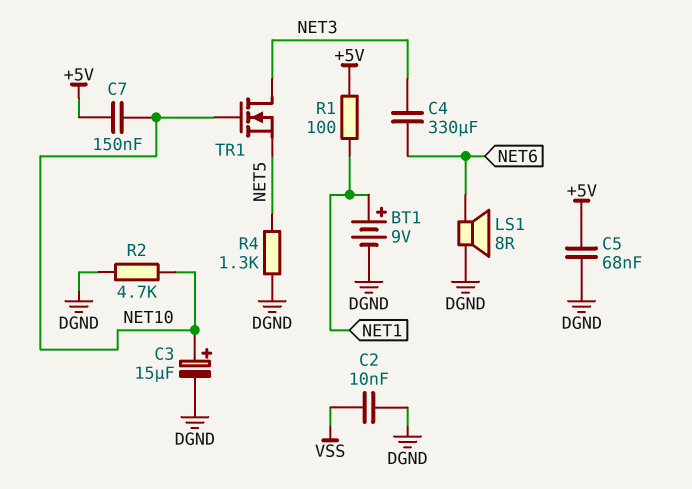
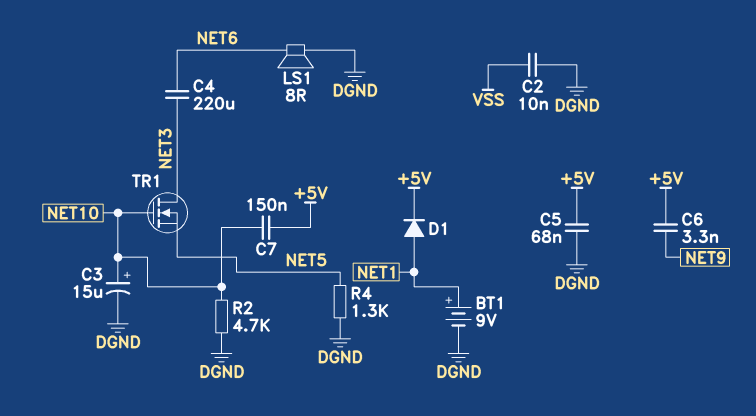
C4: 330uF (NET3, NET6) -> 220uF (NET3, NET6)
C6: none -> 3.3nF (+5V, NET9)
D1: none -> diode (A NET1, K +5V)
R1: 100 (+5V, NET1) -> none

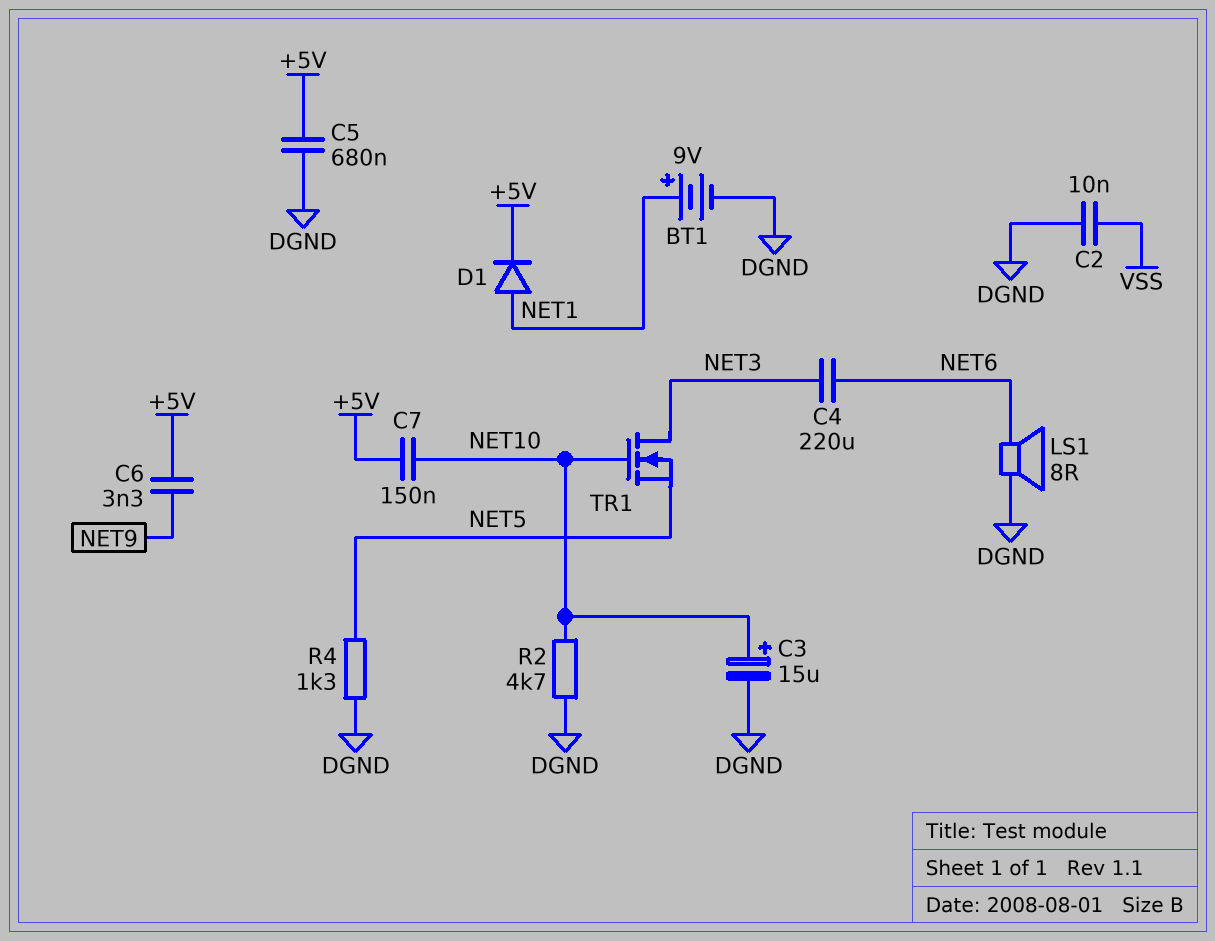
C5: 68nF (+5V, DGND) -> 680nF (+5V, DGND)

